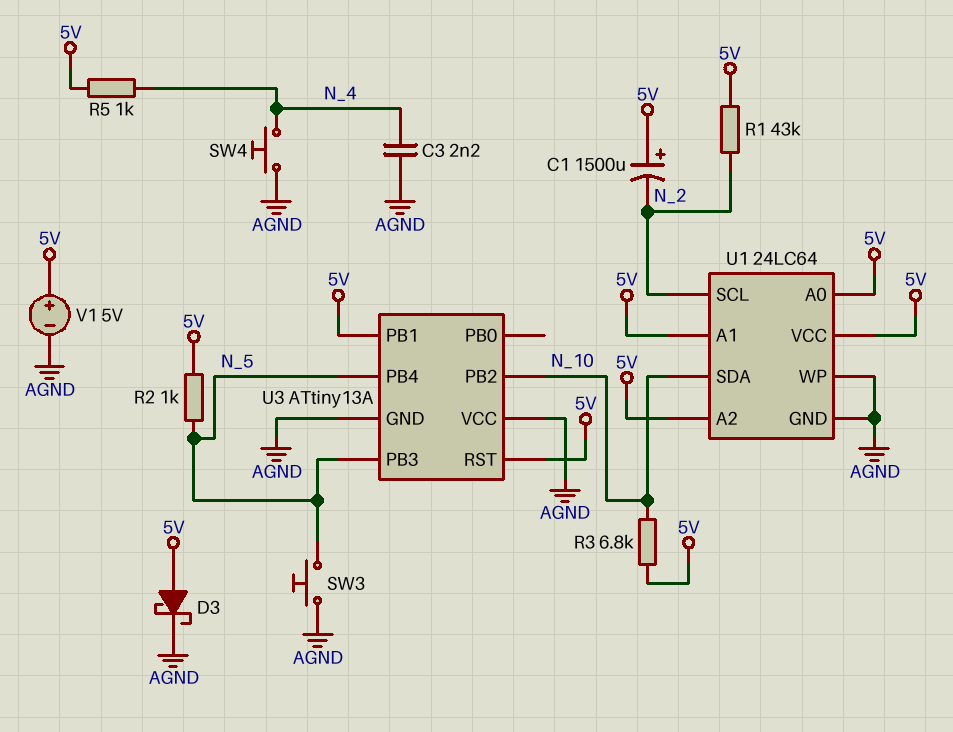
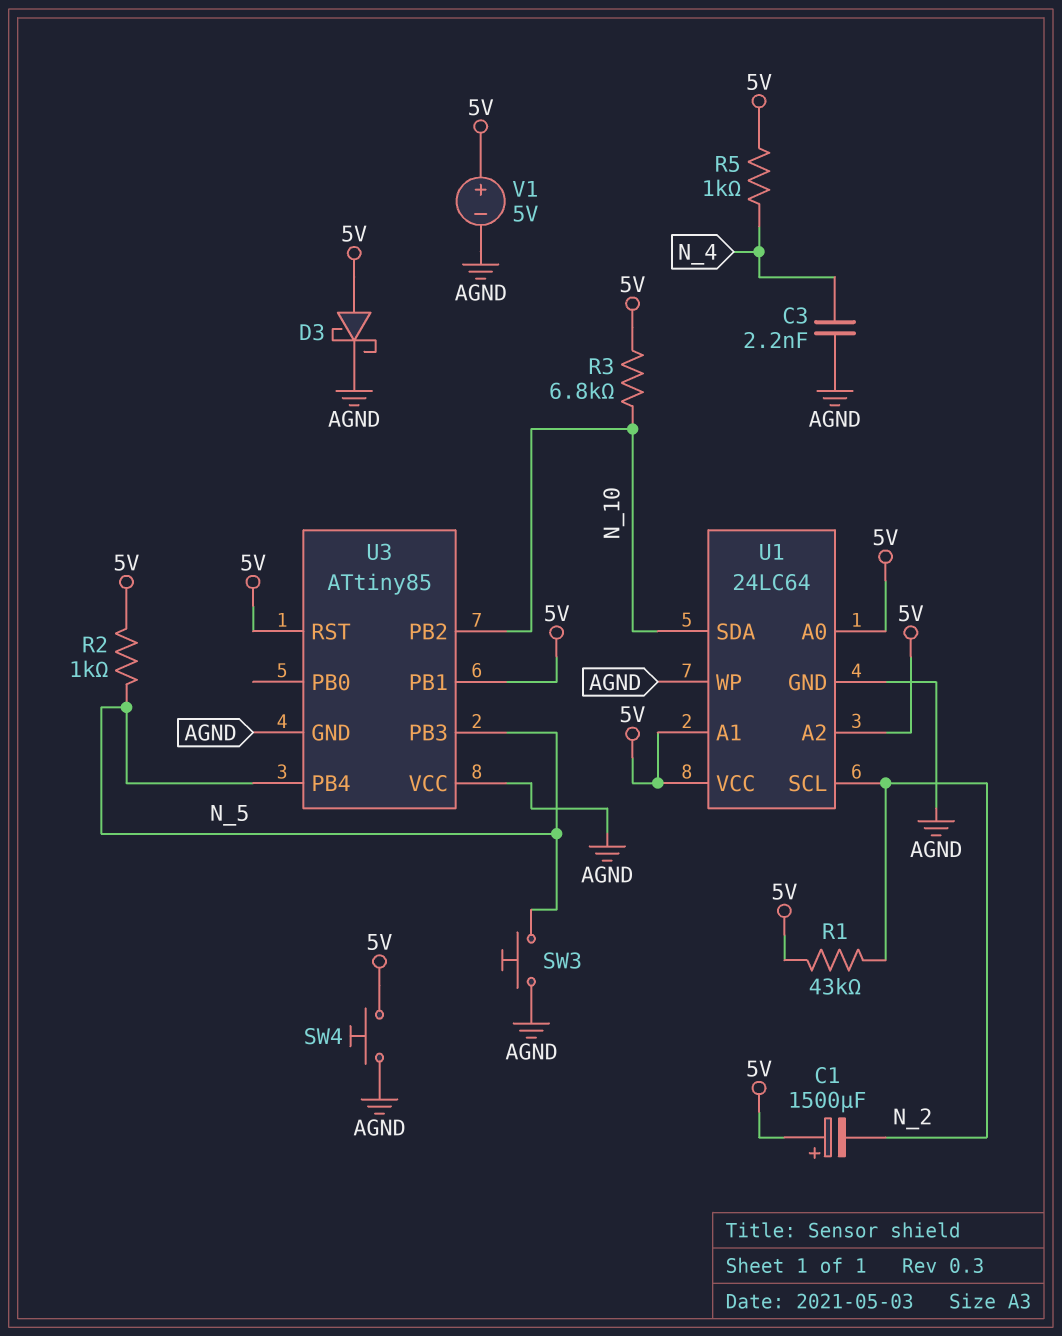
SW4: button (AGND, N_4) -> button (5V, AGND)
U3: ATtiny13A -> ATtiny85

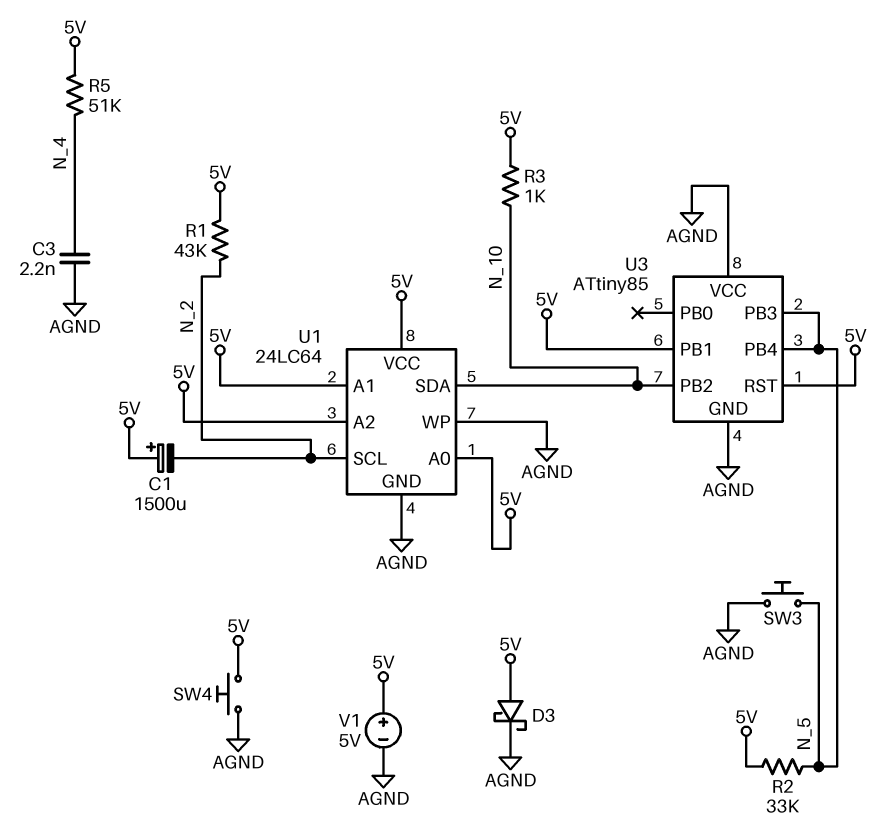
R2: 1k (5V, N_5) -> 33k (5V, N_5)
R3: 6.8k (5V, N_10) -> 1k (5V, N_10)
R5: 1k (5V, N_4) -> 51k (5V, N_4)

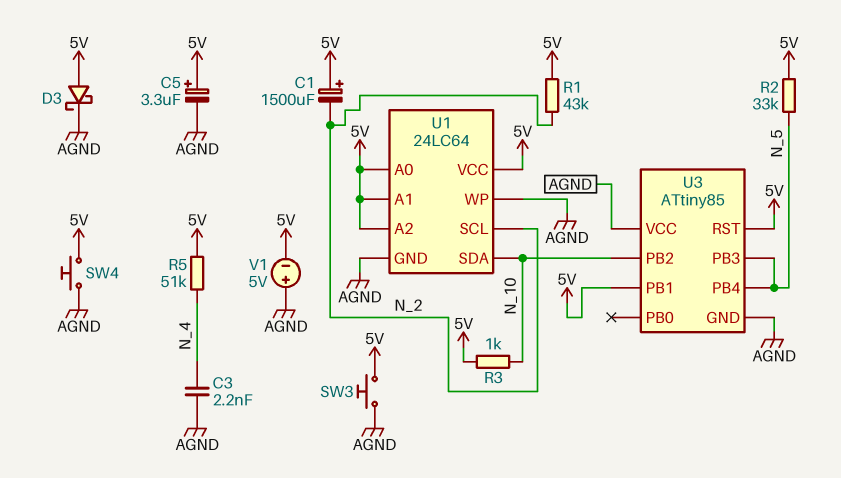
C5: none -> 3.3uF (plus 5V, minus AGND)
SW3: button (AGND, N_5) -> button (5V, AGND)
V1: 5V (plus 5V, minus AGND) -> 5V (plus AGND, minus 5V)

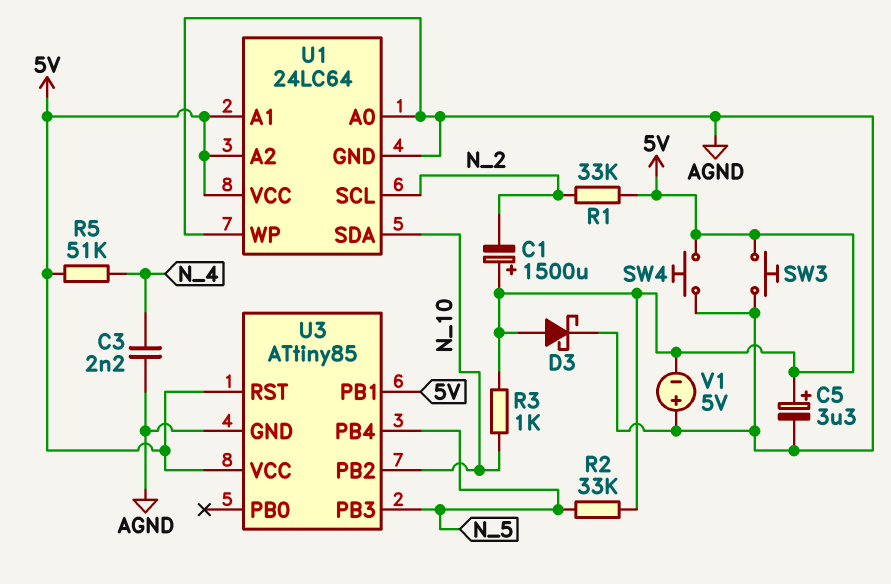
R1: 43k (5V, N_2) -> 33k (5V, N_2)
U1 pin A0: 5V -> AGND
U3 pin VCC: AGND -> 5V

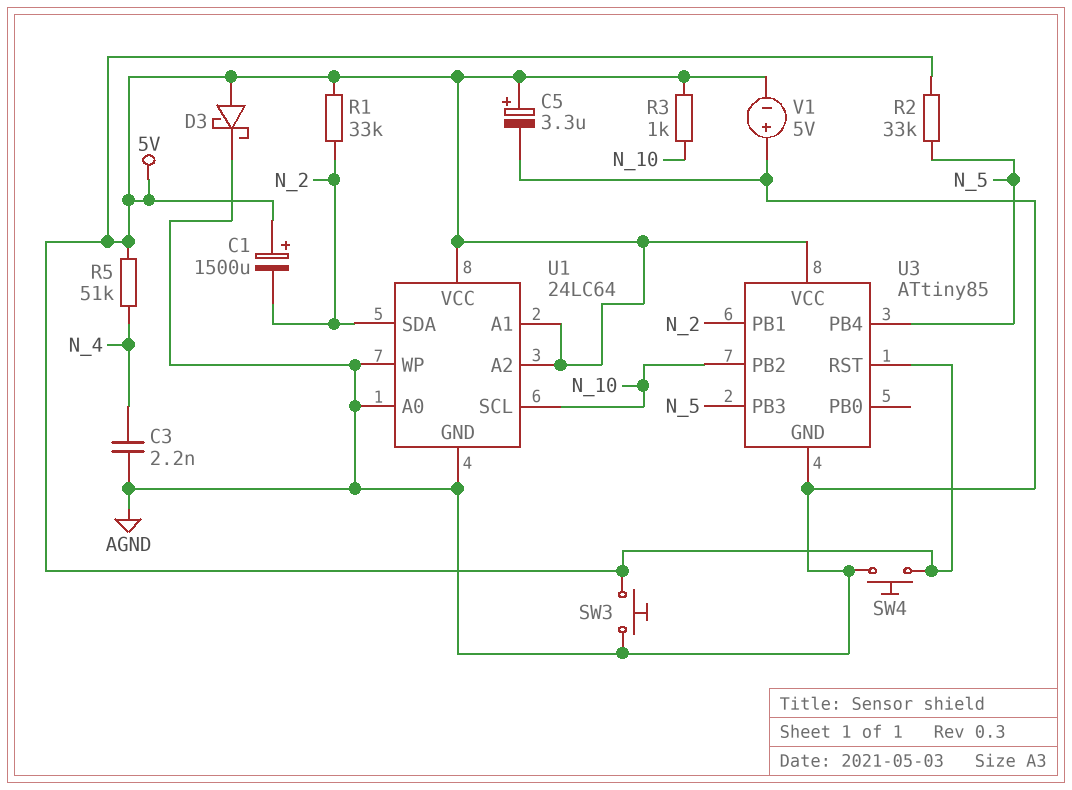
U1 pin SCL: N_2 -> N_10
U1 pin SDA: N_10 -> N_2
U3 pin PB1: 5V -> N_2

